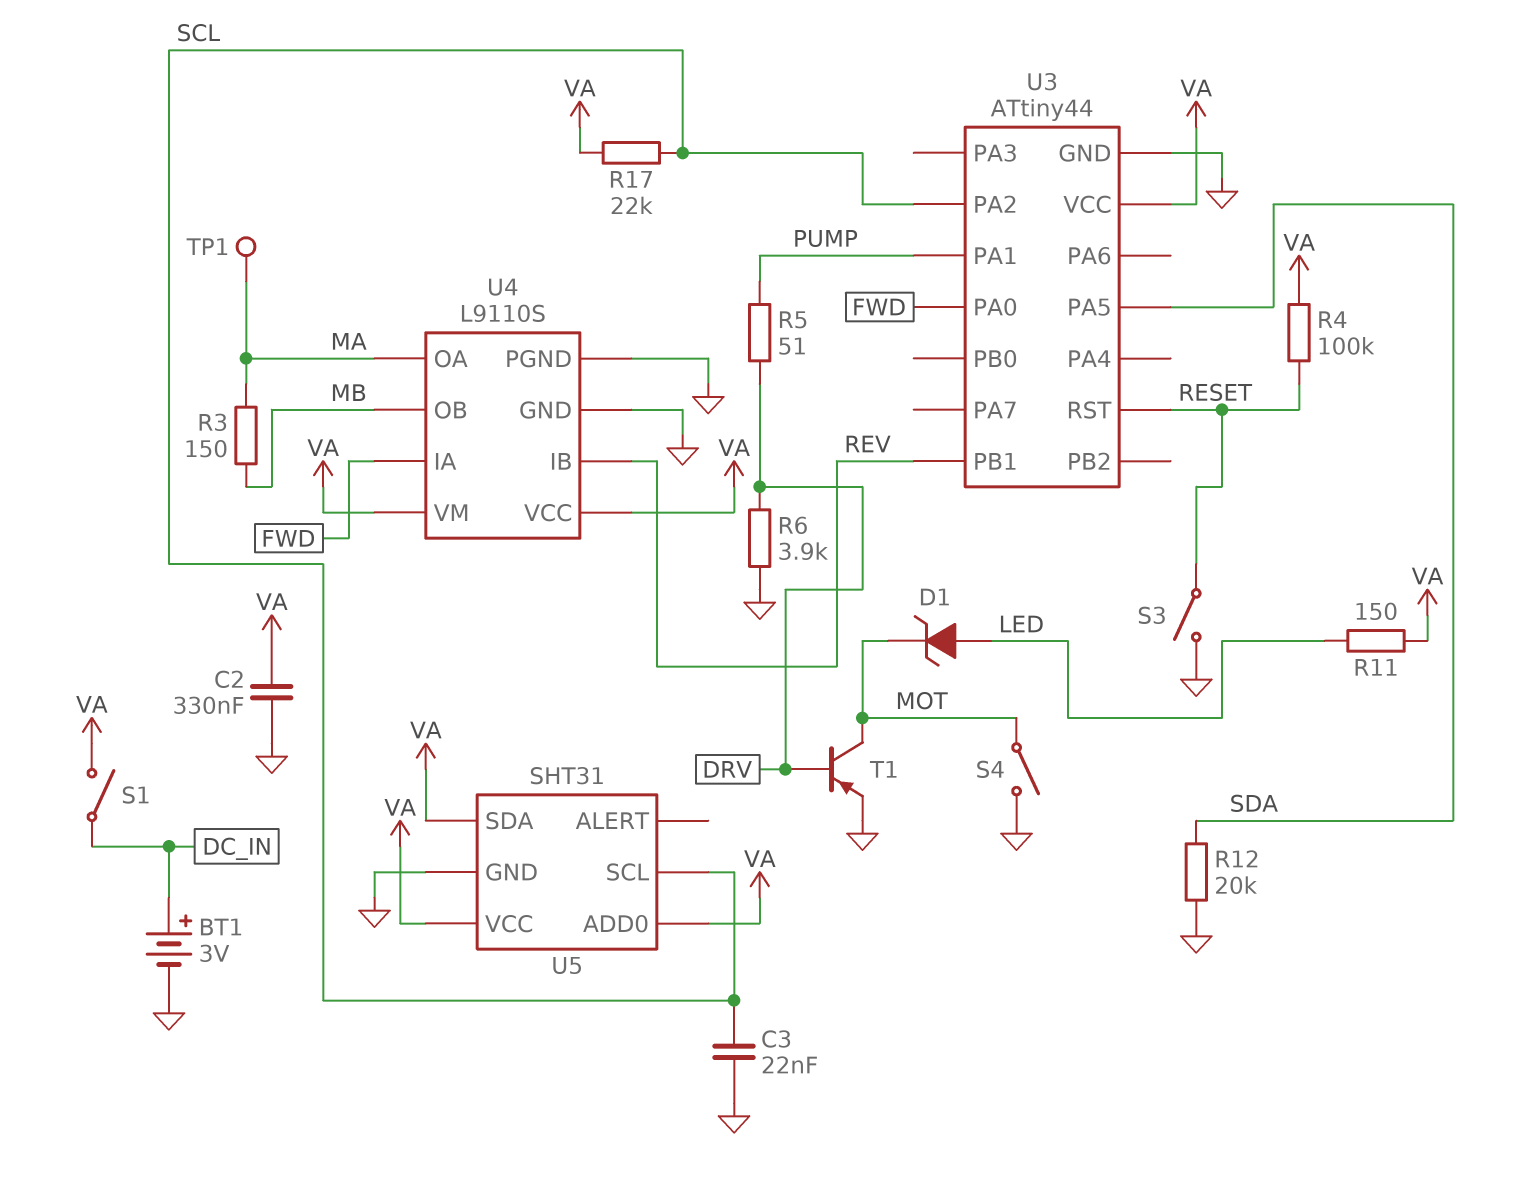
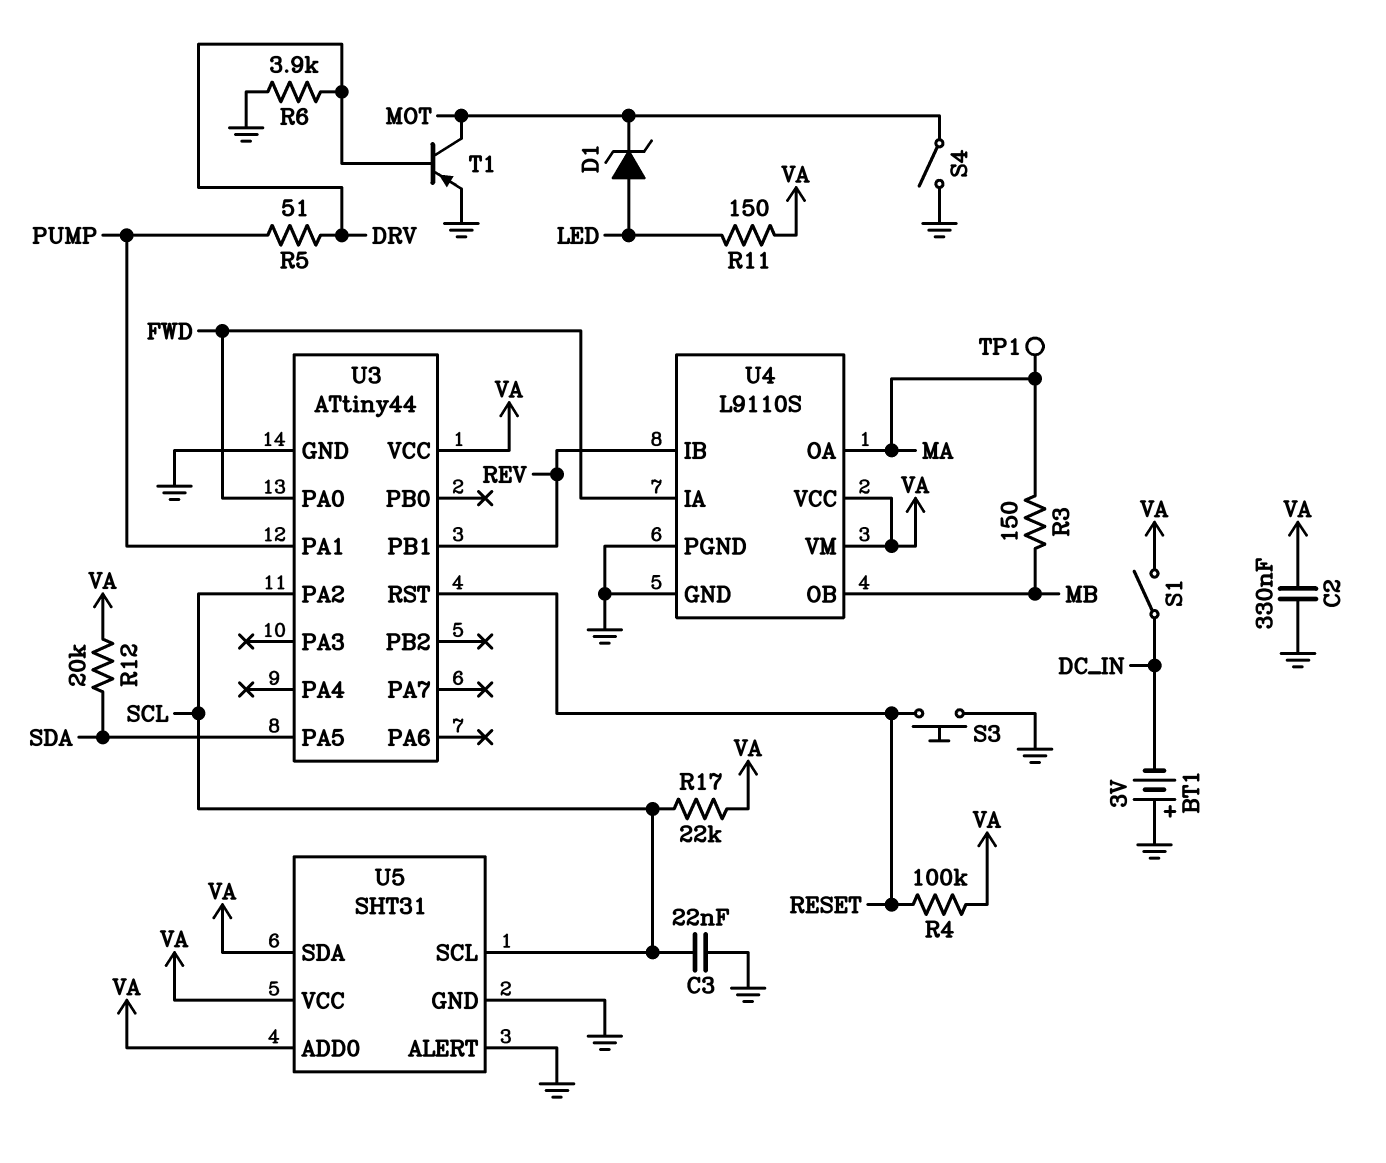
BT1: 3V (plus DC_IN, minus GND) -> 3V (plus GND, minus DC_IN)
R12: 20k (GND, SDA) -> 20k (SDA, VA)
S3: switch (GND, RESET) -> button (GND, RESET)
U5 pin ALERT: none -> GND

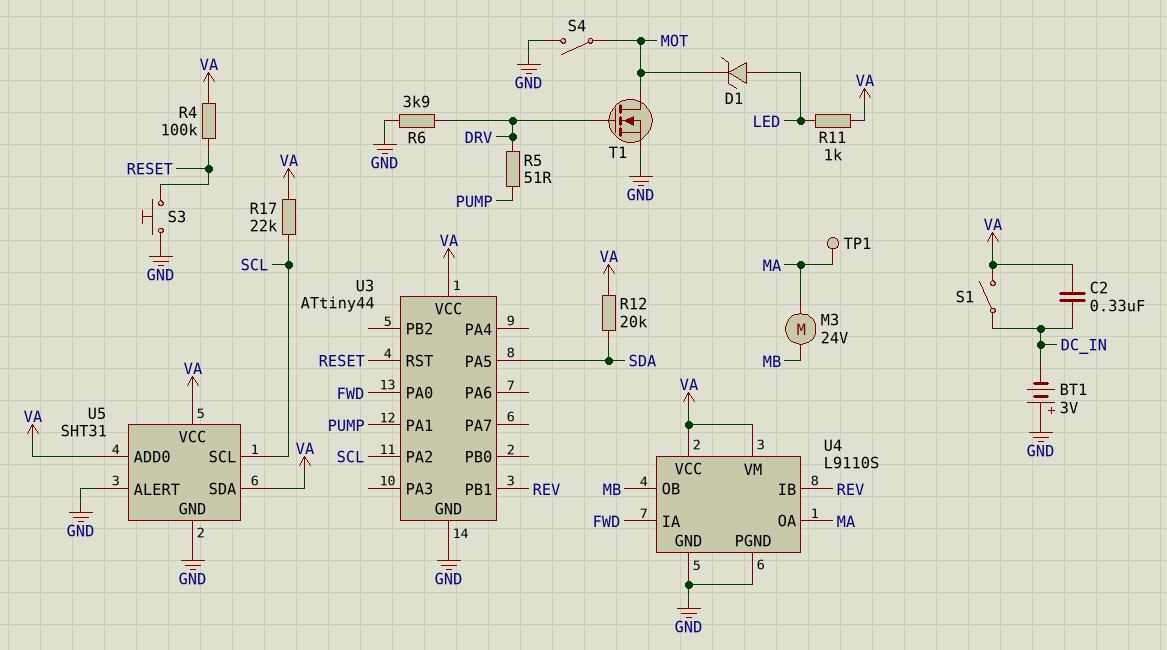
C2: 330nF (GND, VA) -> 330nF (DC_IN, VA)
C3: 22nF (GND, SCL) -> none
M3: none -> motor 24V (MA, MB)
R3: 150 (MA, MB) -> none
R11: 150 (LED, VA) -> 1k (LED, VA)
T1: PNP (B DRV, C MOT, E GND) -> NMOS (G DRV, D MOT, S GND)

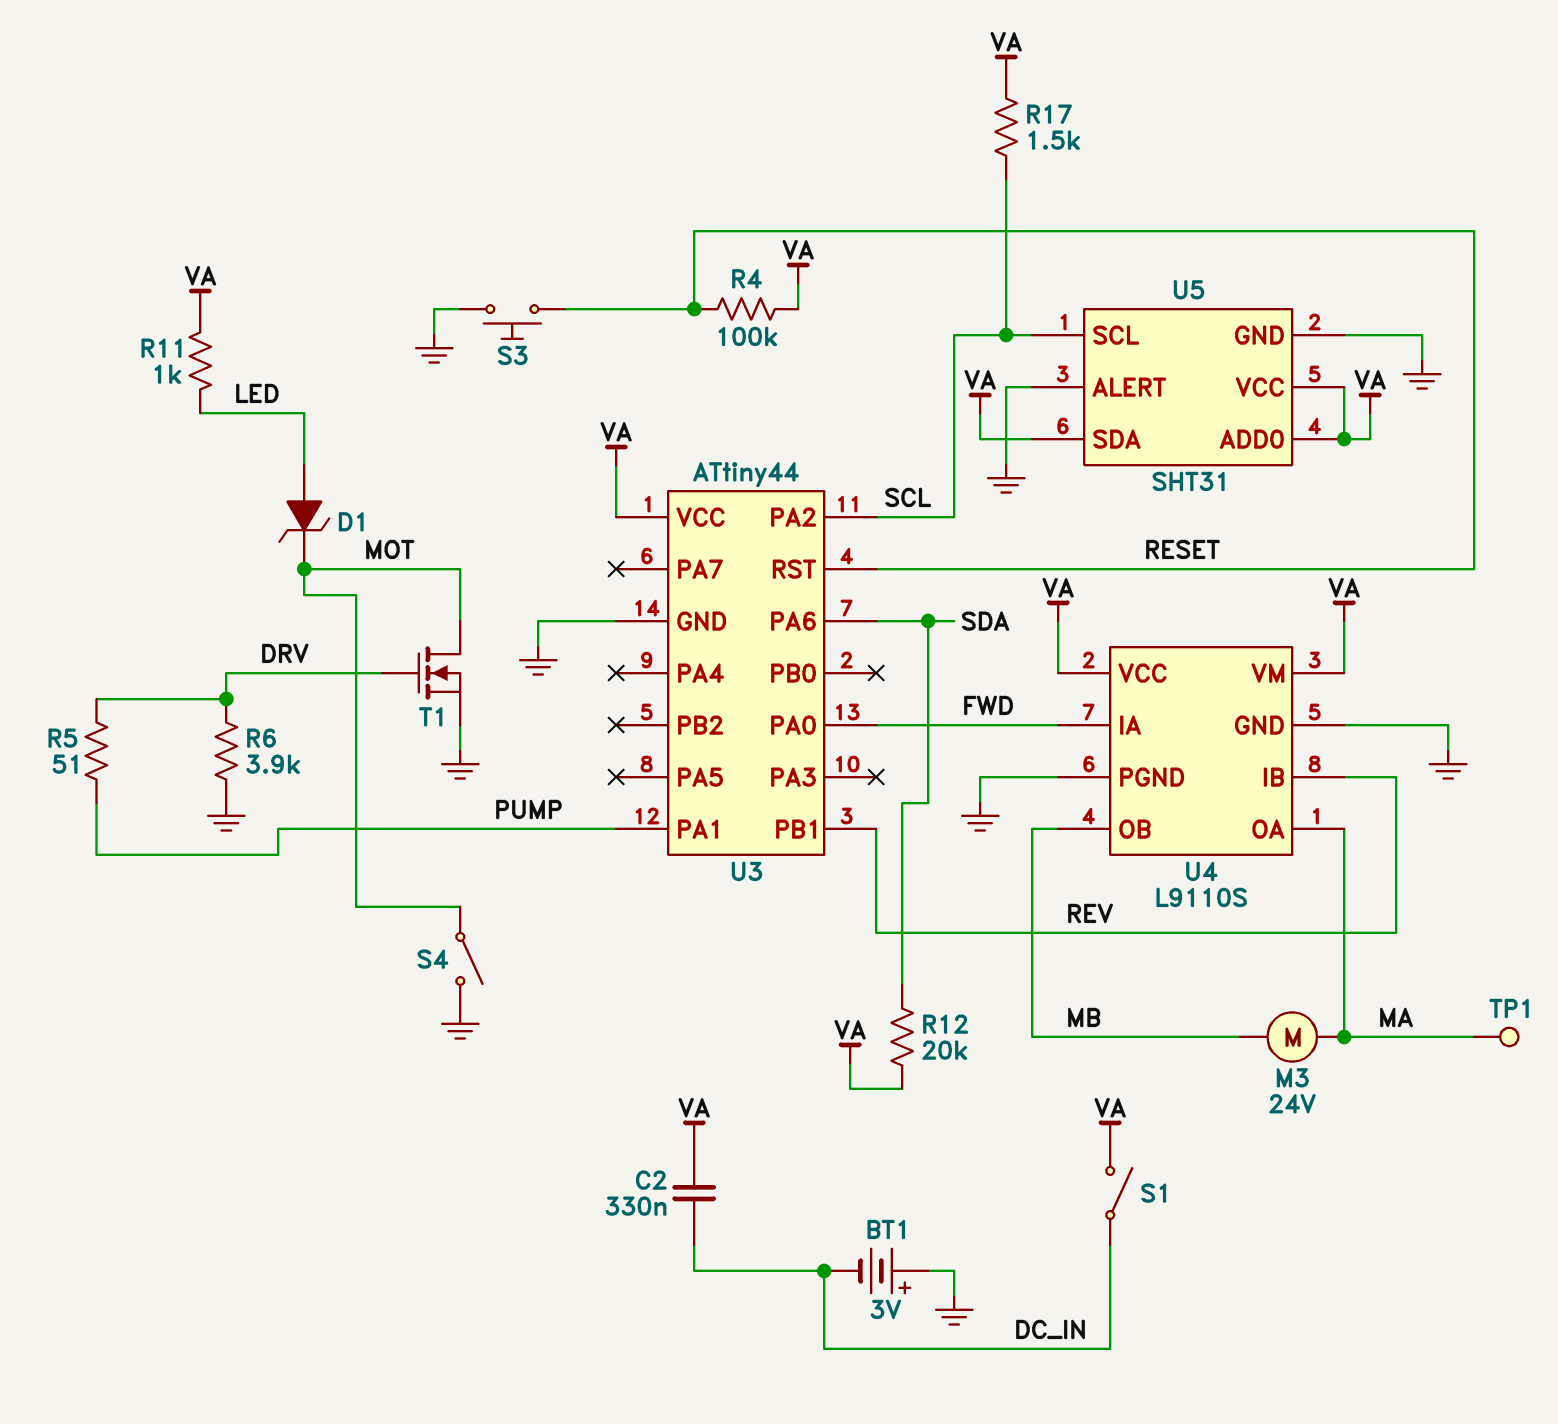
R17: 22k (SCL, VA) -> 1.5k (SCL, VA)
U3 pin PA5: SDA -> none
U3 pin PA6: none -> SDA

